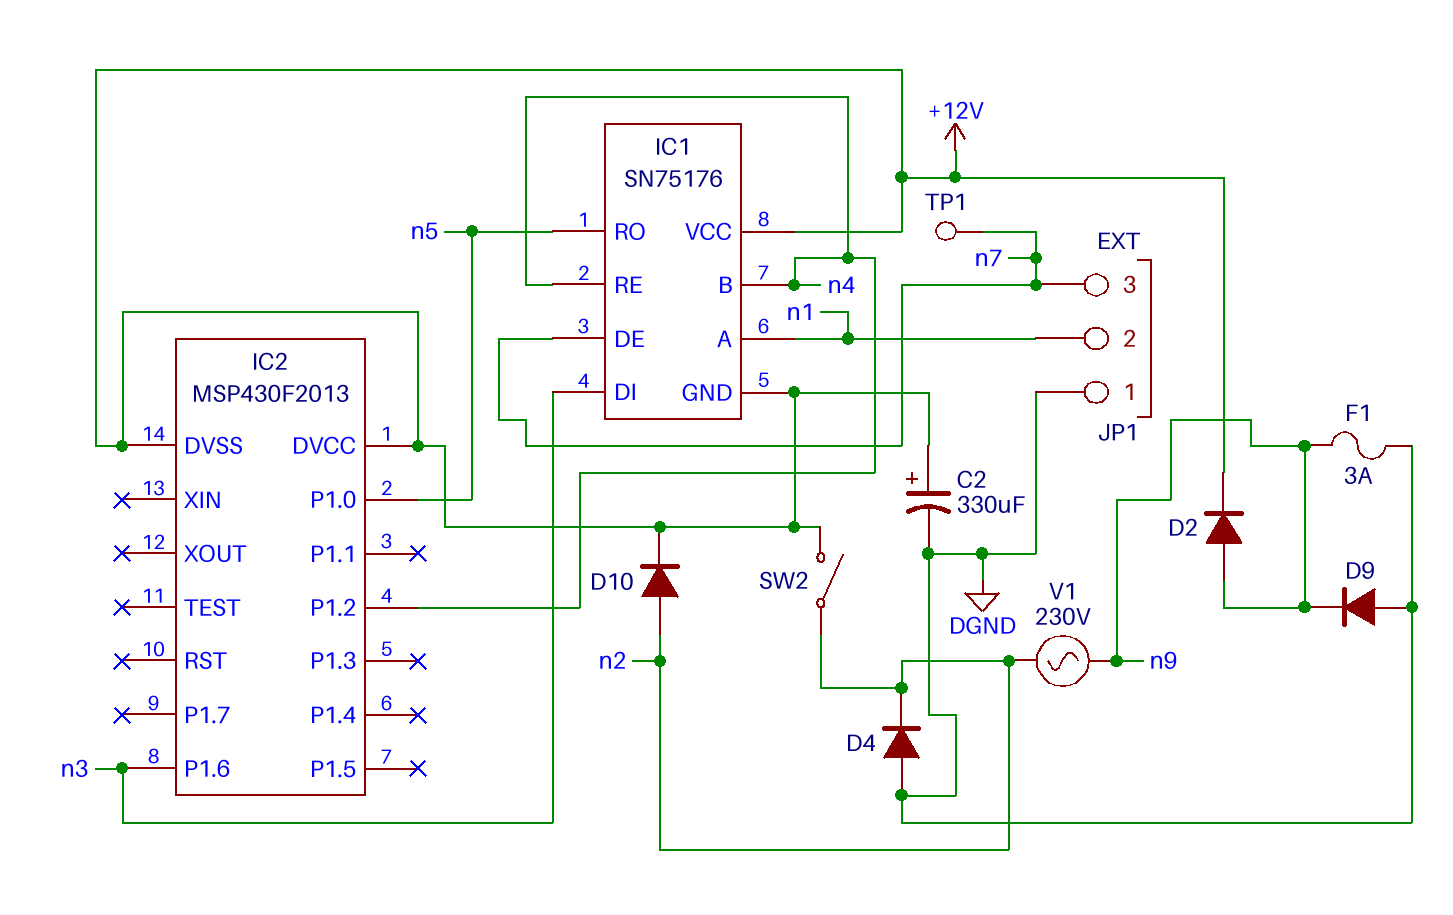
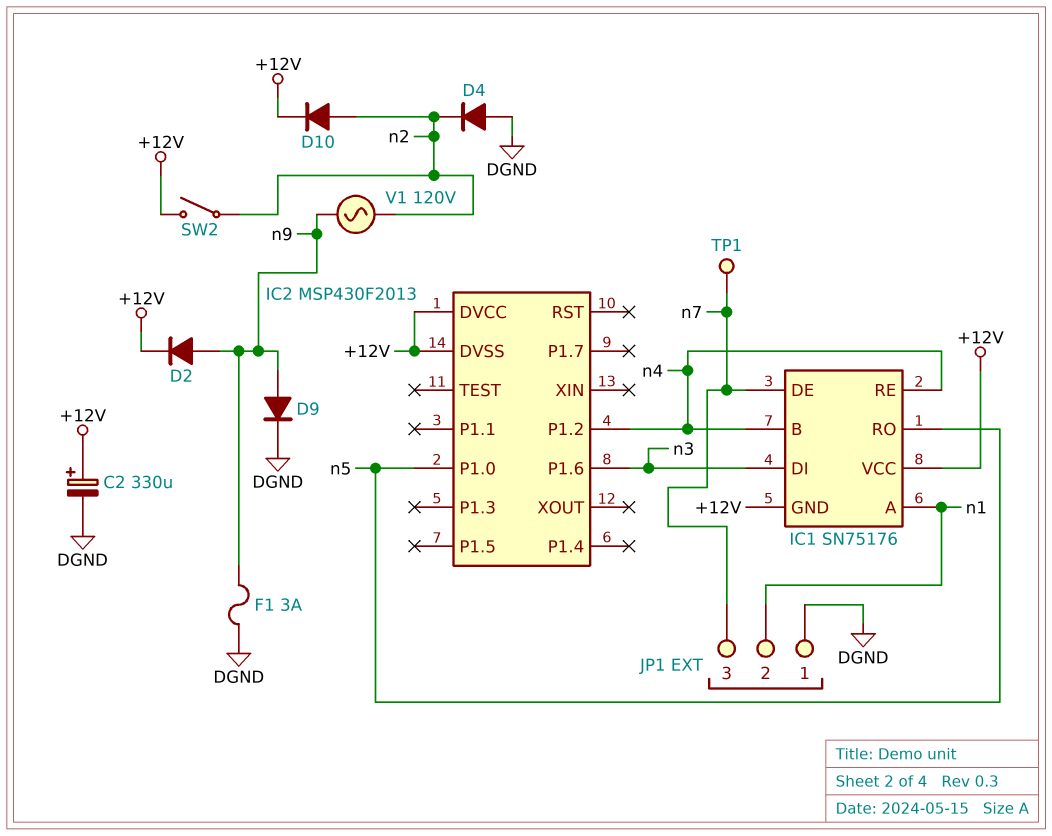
D9: diode (A DGND, K n9) -> diode (A n9, K DGND)
V1: AC 230V (n2, n9) -> AC 120V (n2, n9)

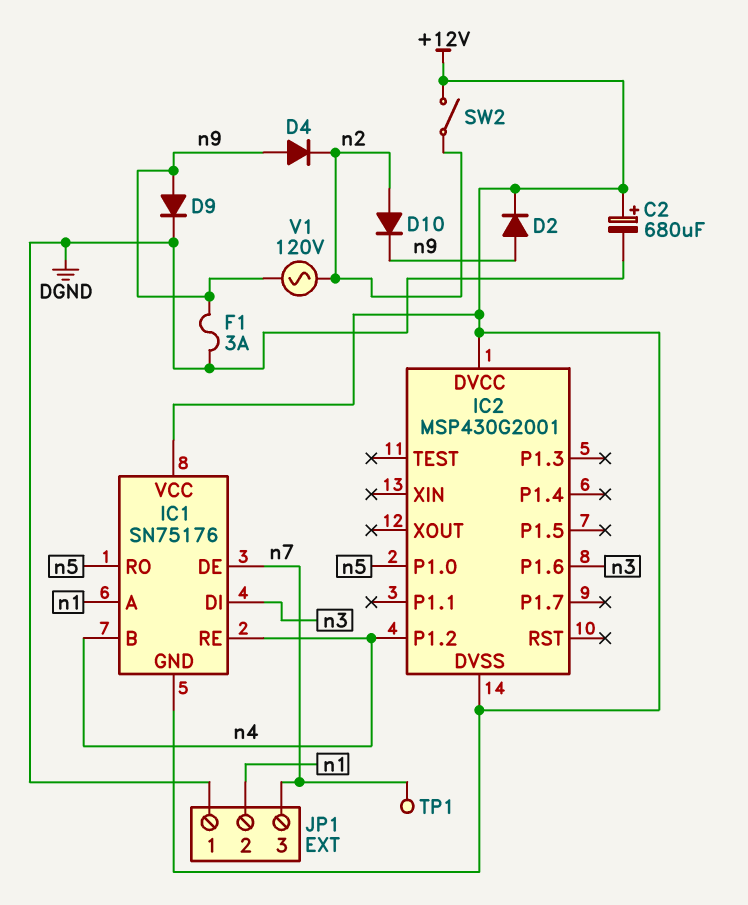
C2: 330uF (plus +12V, minus DGND) -> 680uF (plus +12V, minus DGND)
D4: diode (A DGND, K n2) -> diode (A n9, K n2)
D10: diode (A n2, K +12V) -> diode (A n2, K n9)
IC2: MSP430F2013 -> MSP430G2001

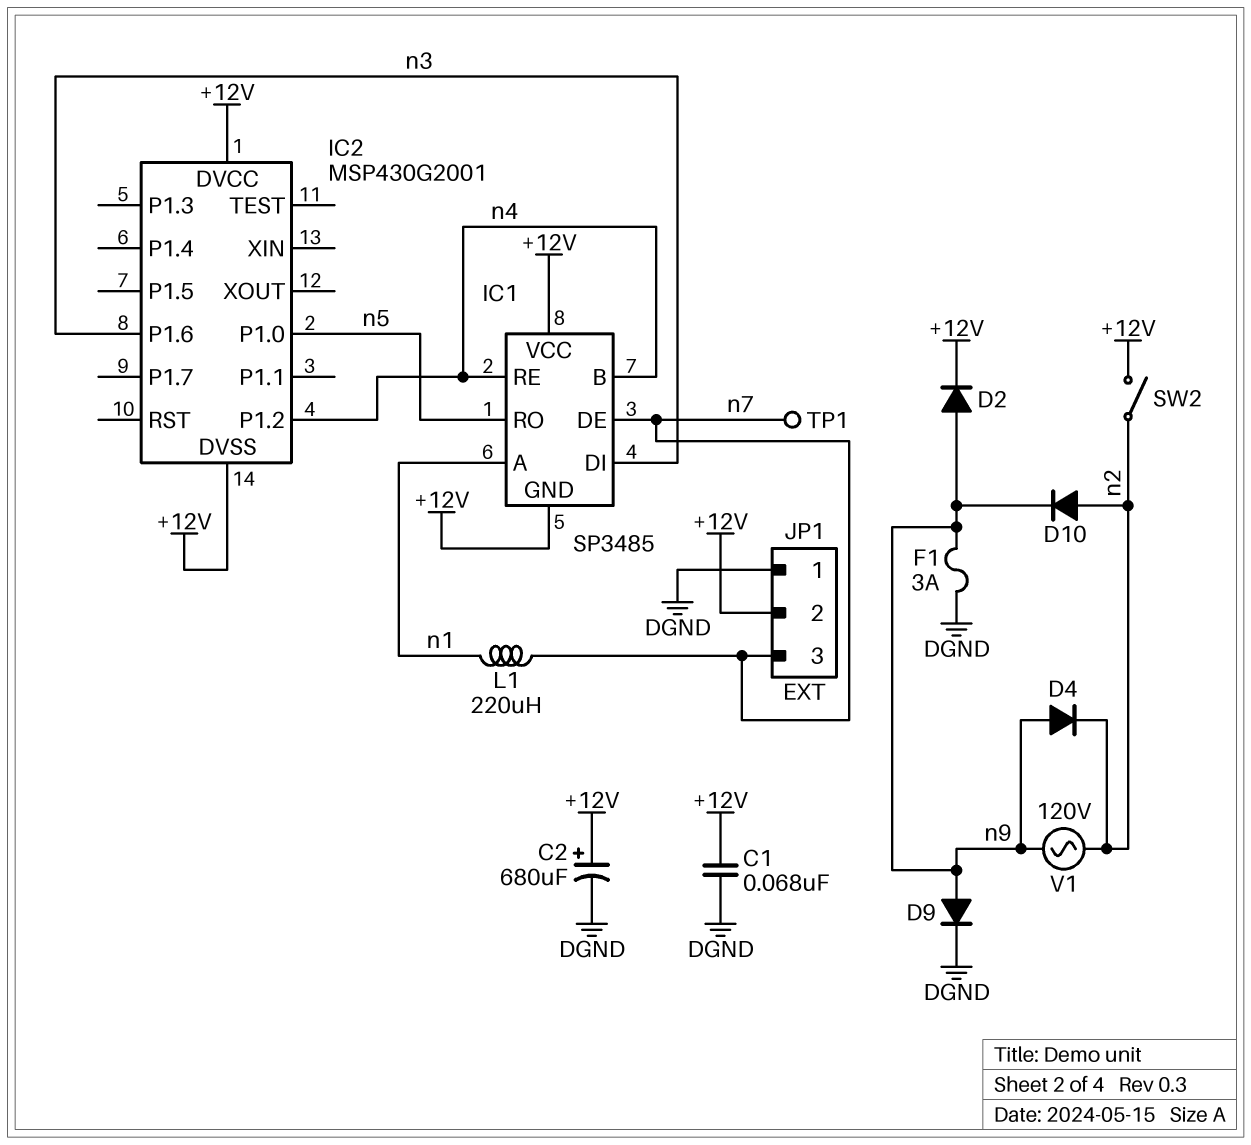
C1: none -> 68nF (+12V, DGND)
IC1: SN75176 -> SP3485
JP1 pin 2: n1 -> +12V
L1: none -> 220uH (n1, n7)

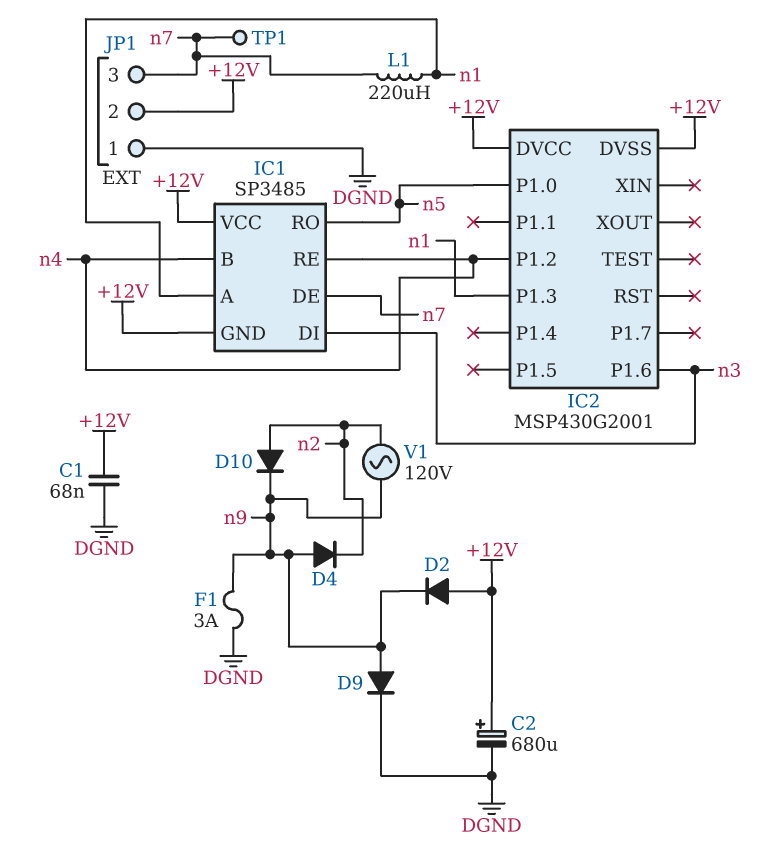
D2: diode (A n9, K +12V) -> diode (A +12V, K n9)
IC2 pin P1.3: none -> n1
SW2: switch (+12V, n2) -> none

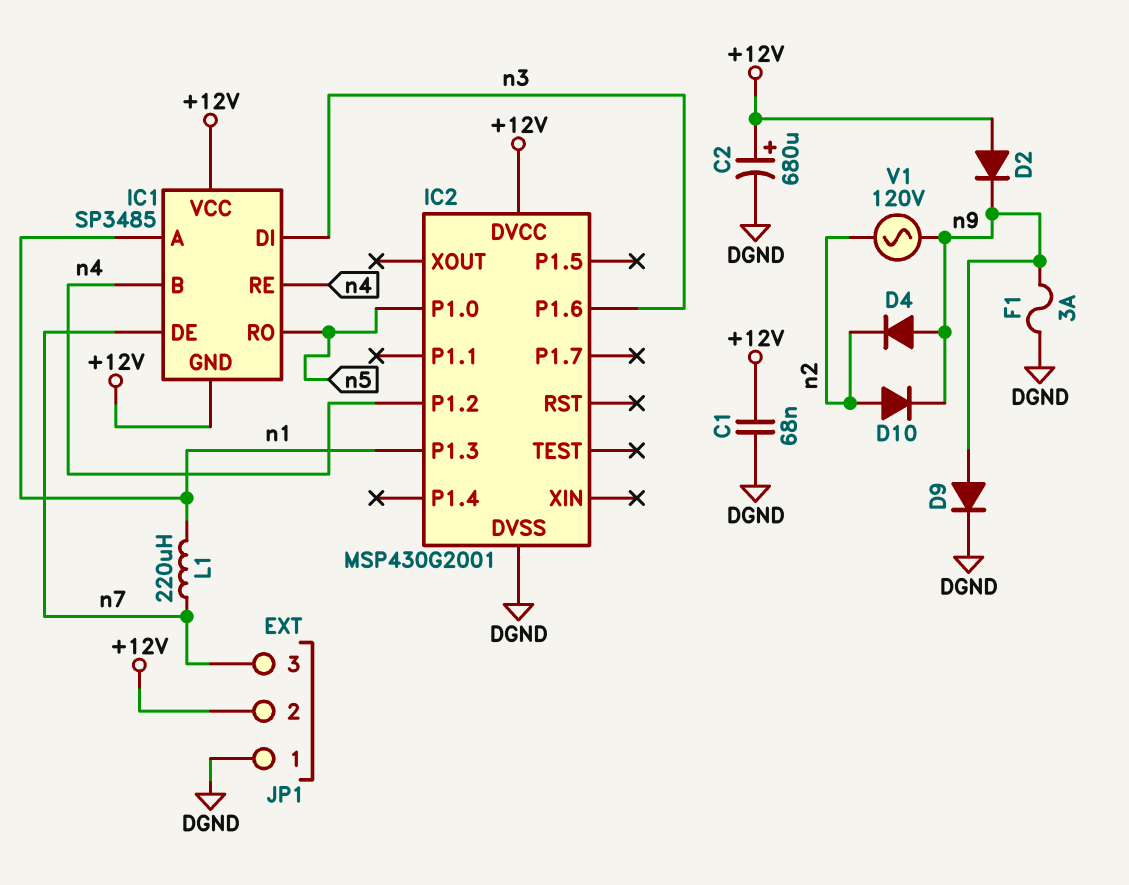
IC2 pin DVSS: +12V -> DGND
TP1: test point (n7) -> none

